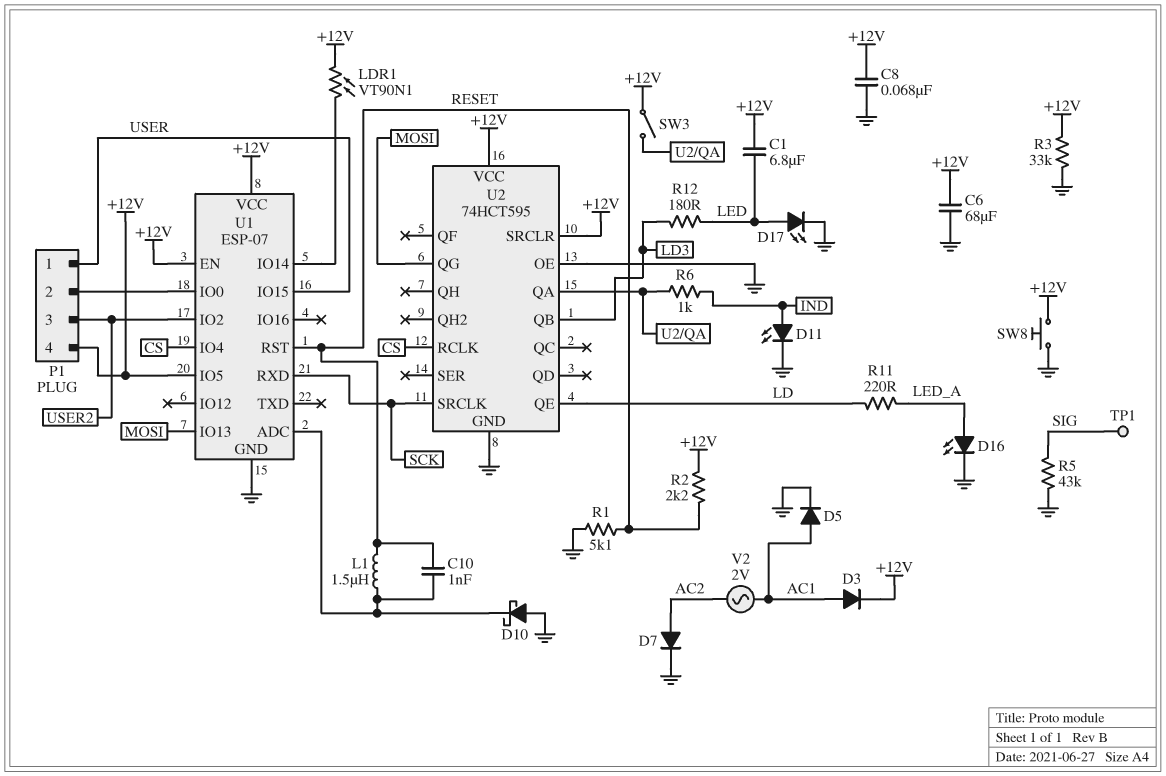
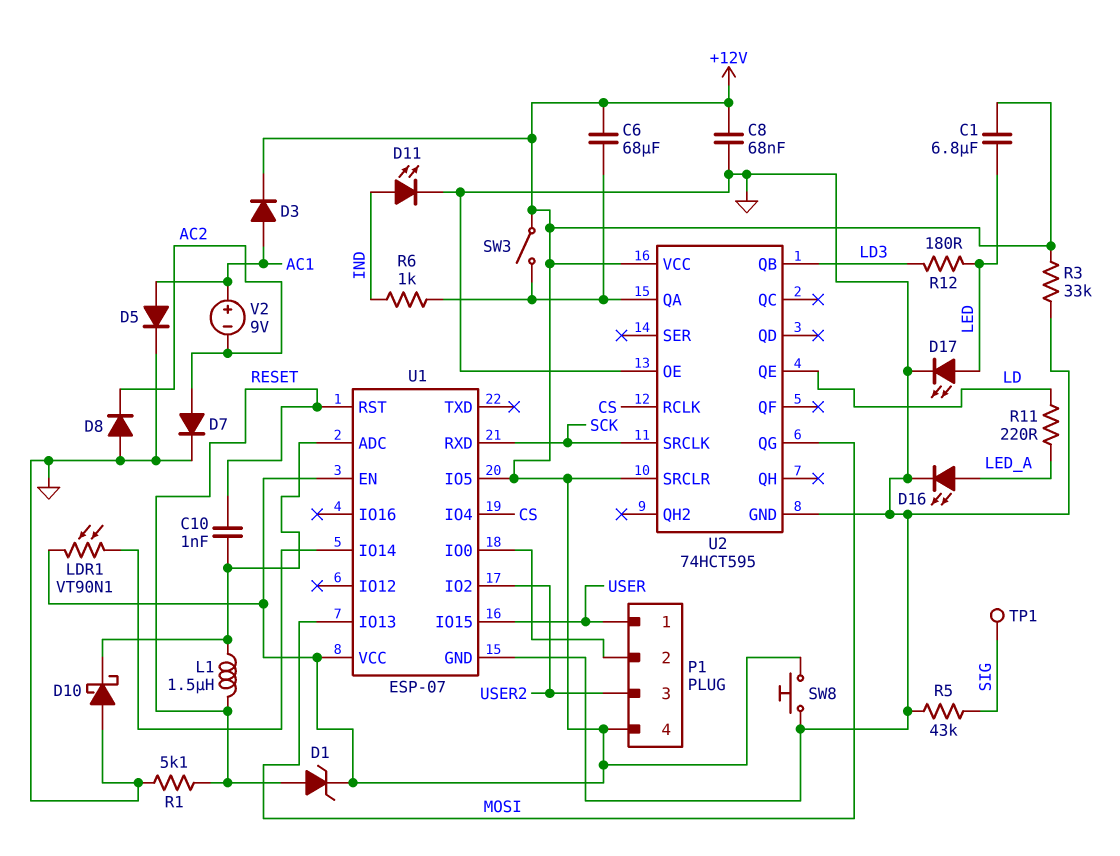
C6: 68uF (+12V, GND) -> 68uF (+12V, U2/QA)
D1: none -> zener (A RESET, K +12V)
D8: none -> diode (A GND, K AC2)
R2: 2.2k (+12V, RESET) -> none
V2: AC 2V (AC1, AC2) -> 9V (plus AC1, minus AC2)

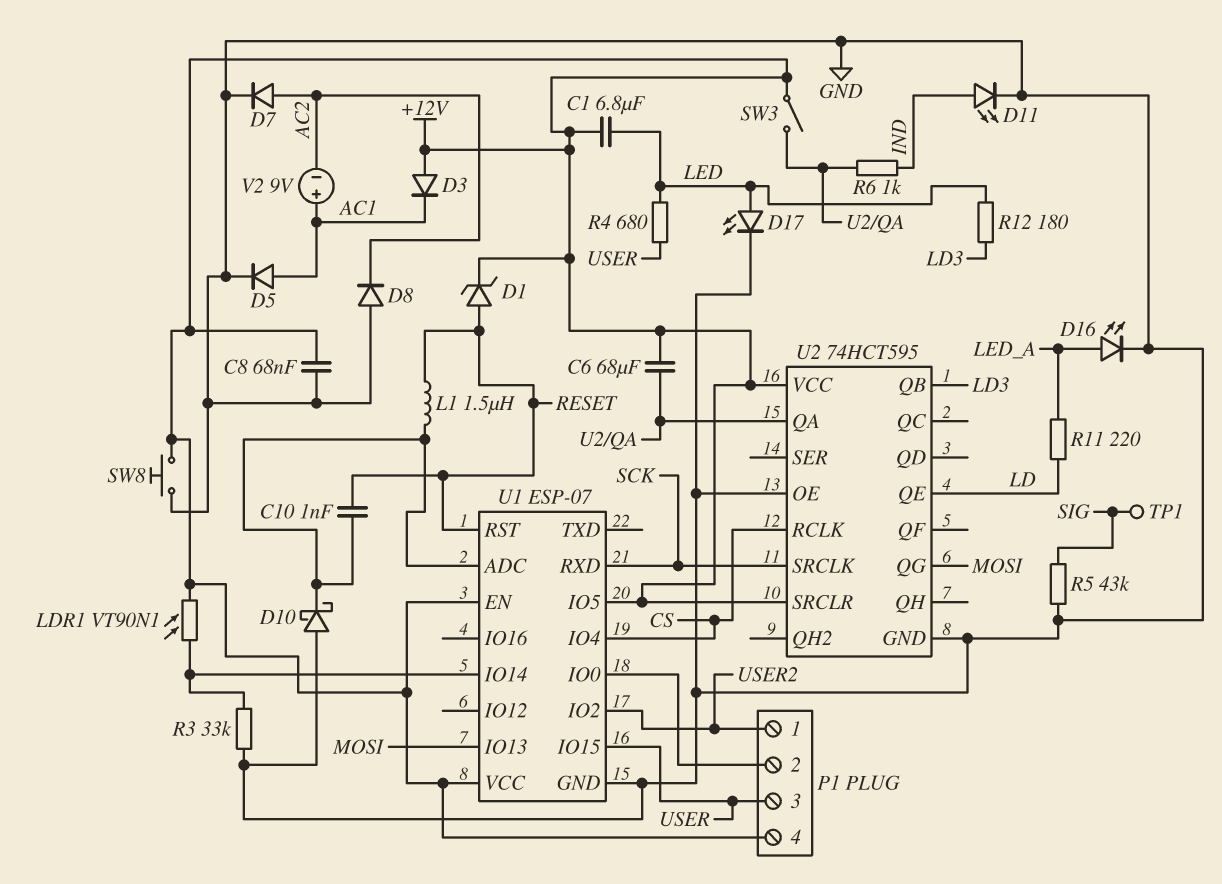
D3: diode (A AC1, K +12V) -> diode (A +12V, K AC1)
P1 pin 1: USER -> USER2
P1 pin 3: USER2 -> USER
R1: 5.1k (GND, RESET) -> none
R3: 33k (+12V, GND) -> 33k (GND, U1/IO14)
R4: none -> 680 (LED, USER)

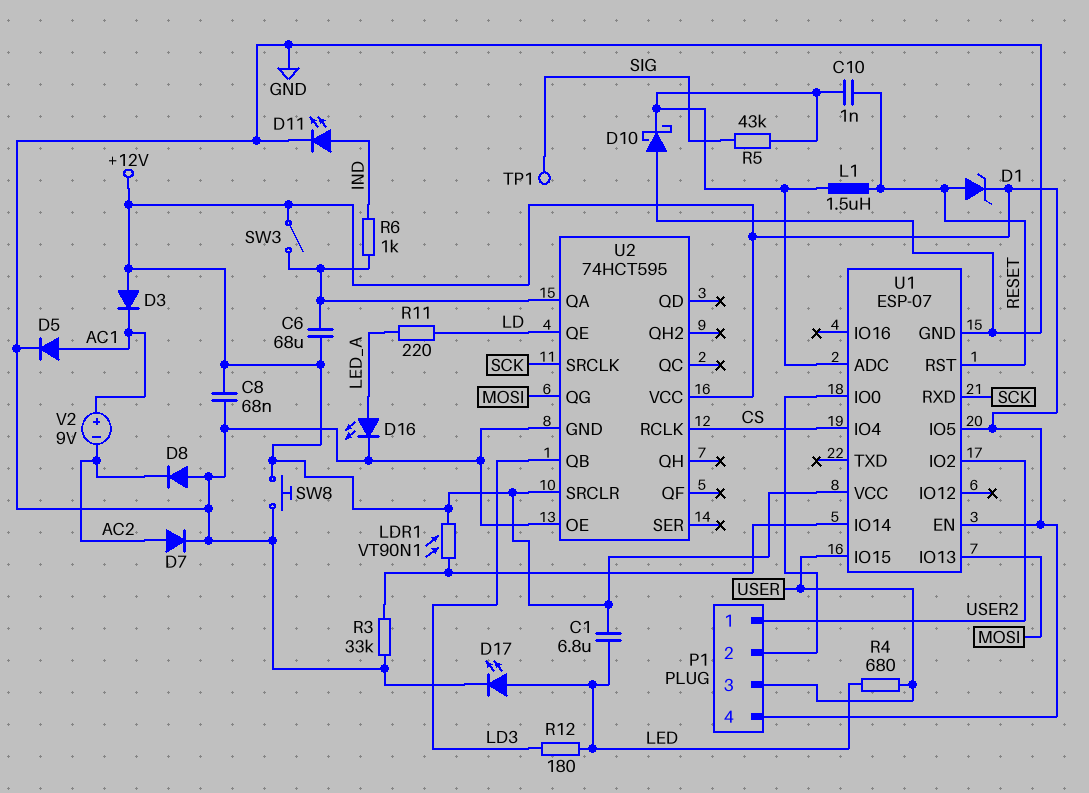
R5: 43k (GND, SIG) -> 43k (SIG, U1/ADC)

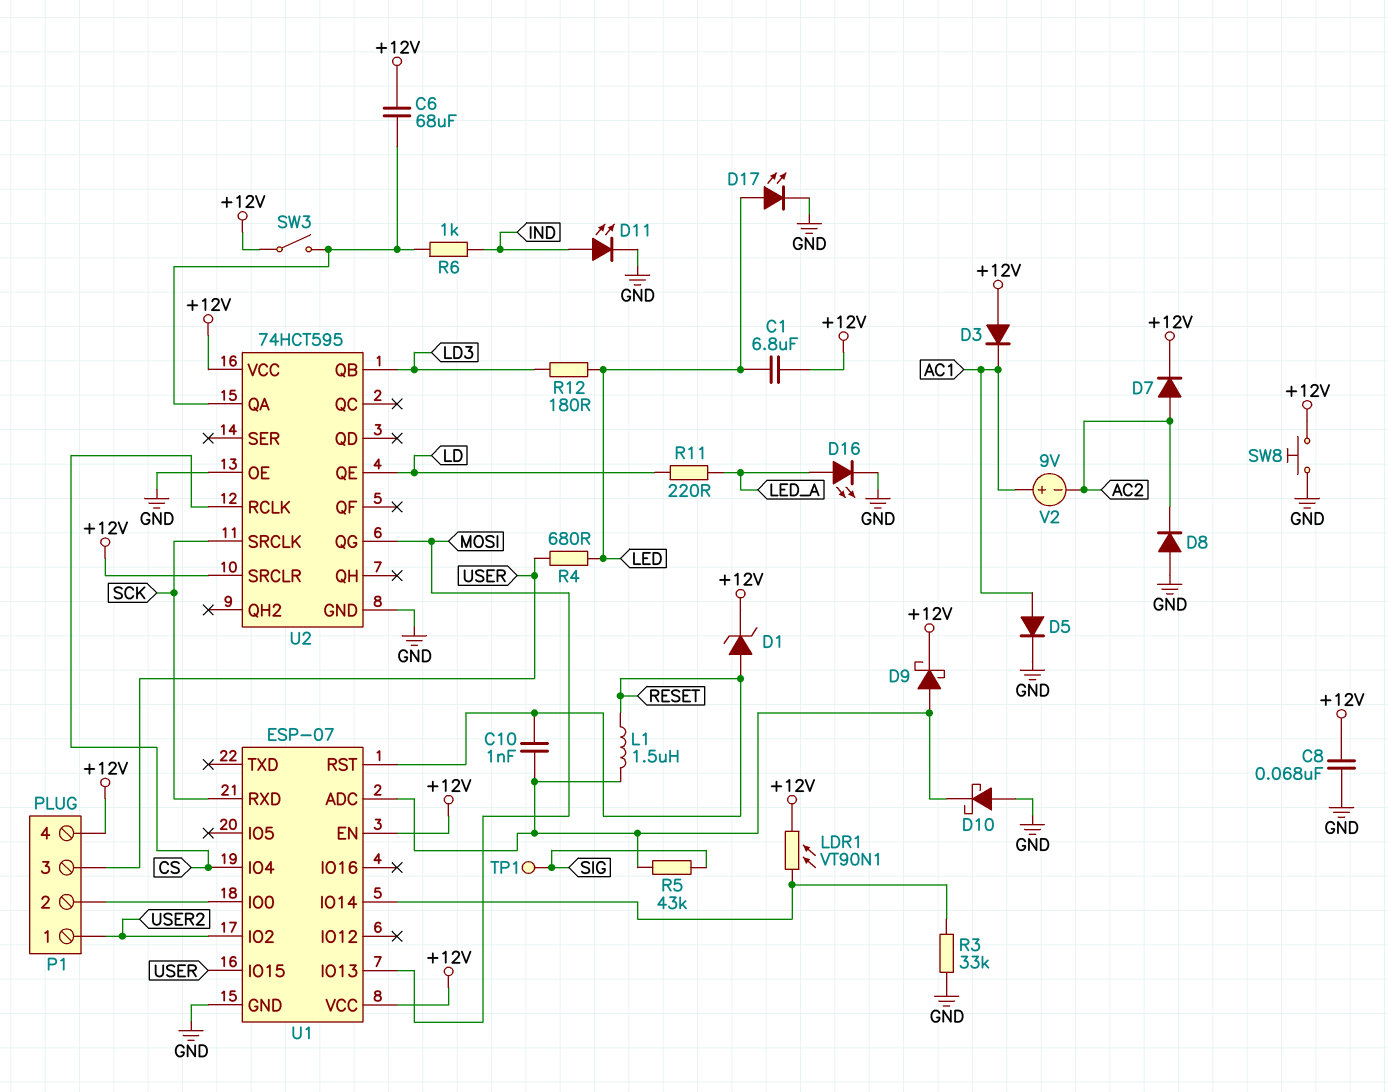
D7: diode (A AC2, K GND) -> diode (A AC2, K +12V)
D9: none -> schottky (A U1/ADC, K +12V)
U1 pin IO5: +12V -> none

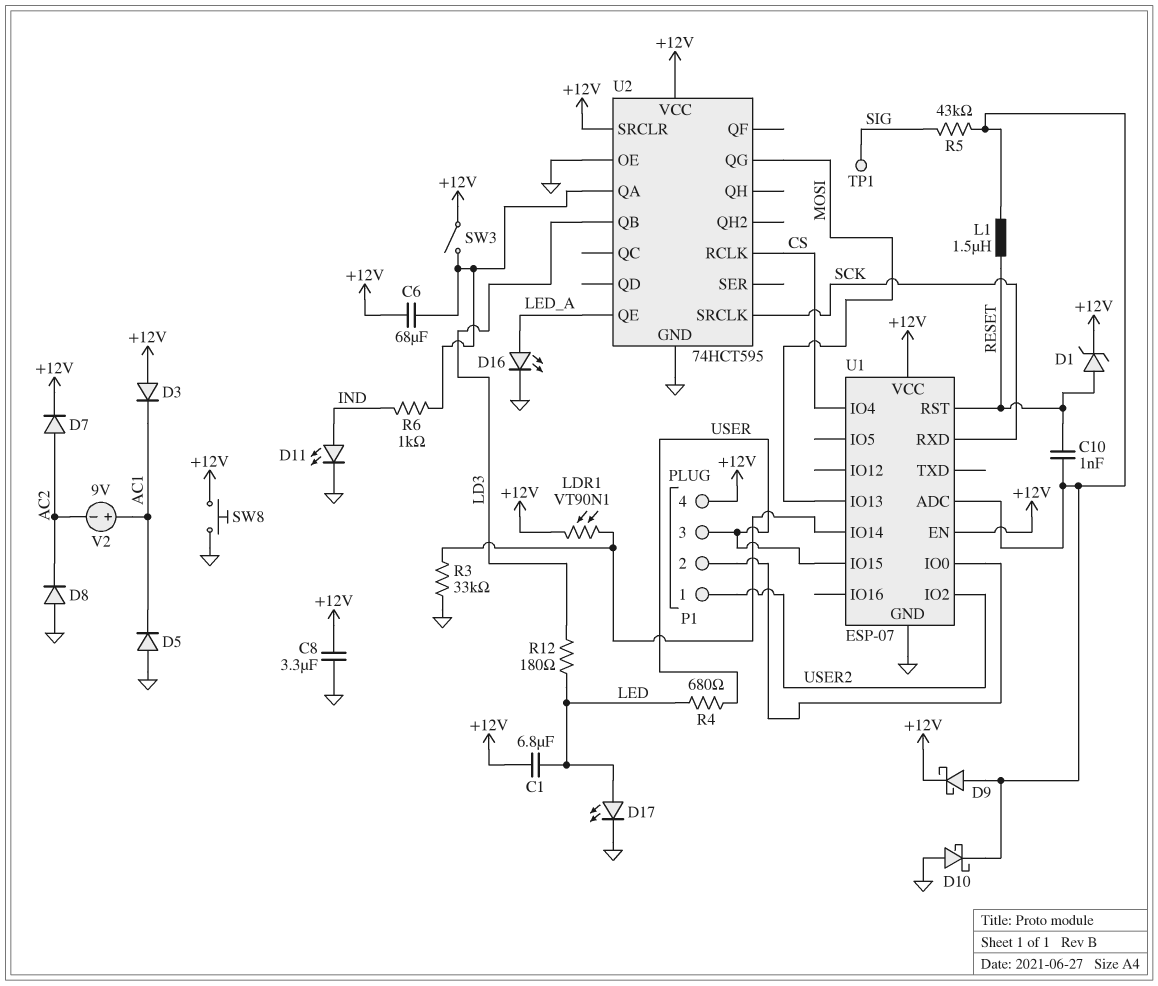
C8: 68nF (+12V, GND) -> 3.3uF (+12V, GND)
D5: diode (A AC1, K GND) -> diode (A GND, K AC1)
R11: 220 (LD, LED_A) -> none
U2 pin QE: LD -> LED_A

